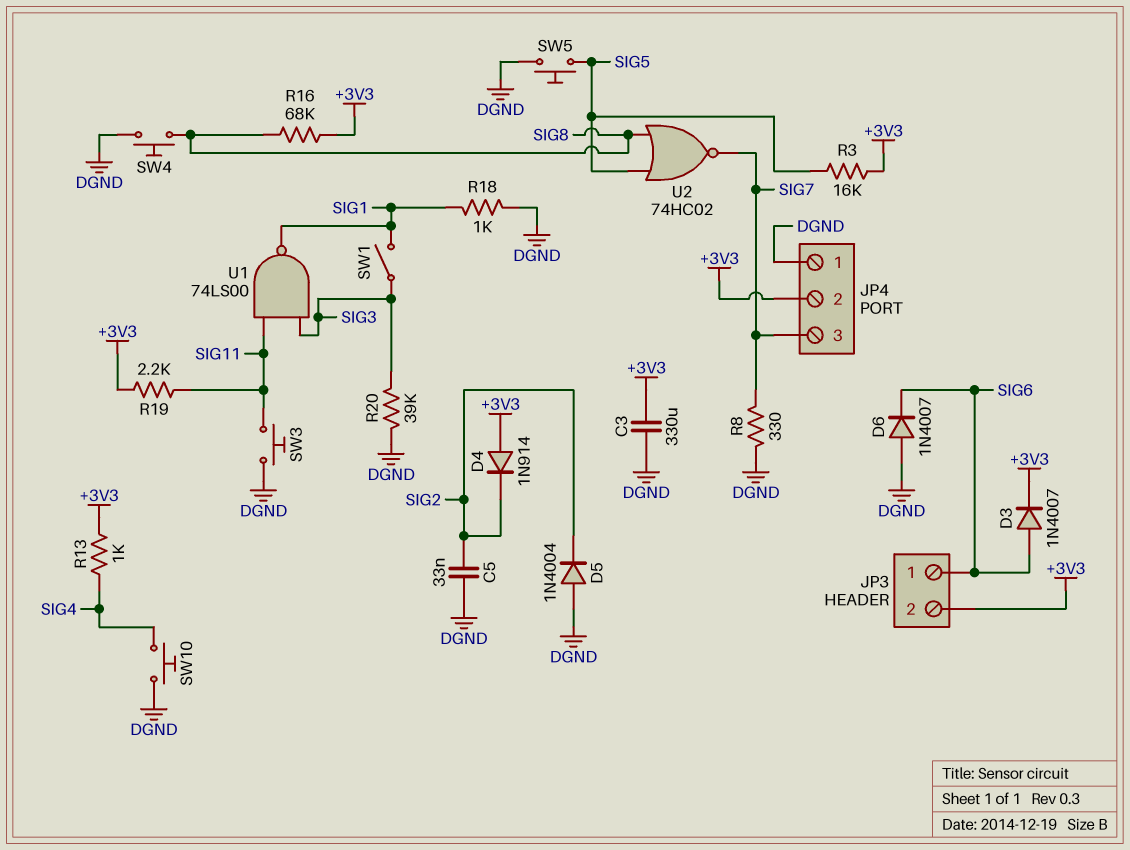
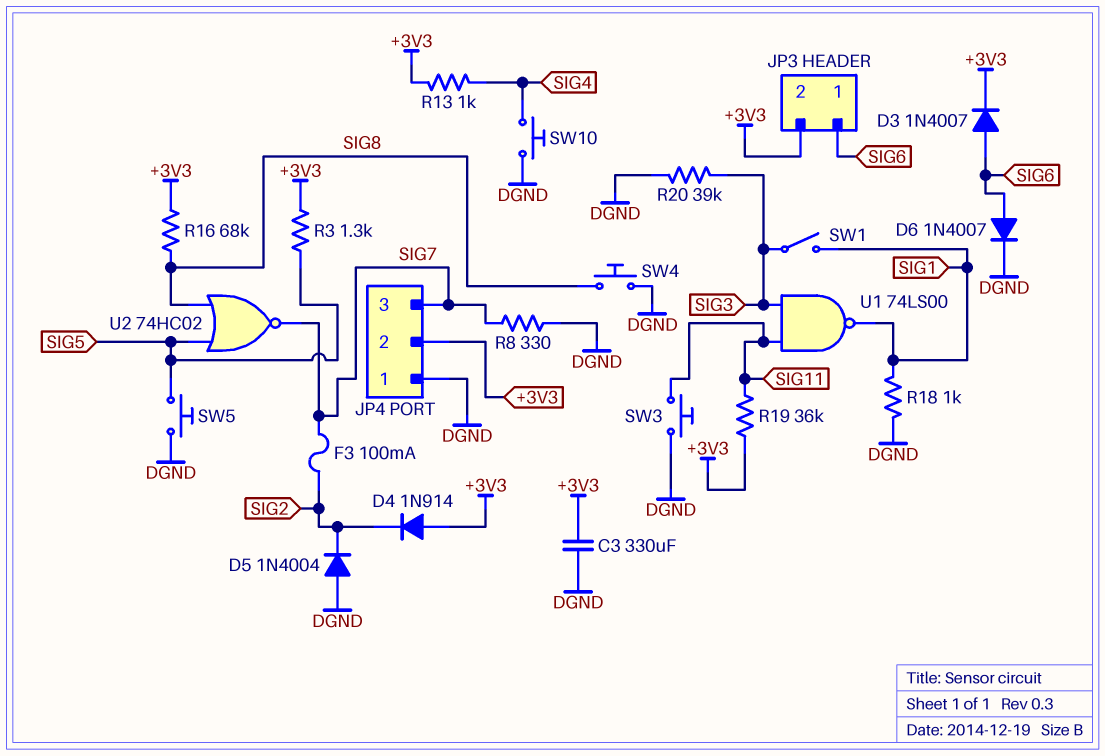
C5: 33nF (DGND, SIG2) -> none
D6: diode 1N4007 (A DGND, K SIG6) -> diode 1N4007 (A SIG6, K DGND)
F3: none -> 100mA (SIG2, SIG7)
R3: 16k (+3V3, SIG5) -> 1.3k (+3V3, SIG5)
R19: 2.2k (+3V3, SIG11) -> 36k (+3V3, SIG11)

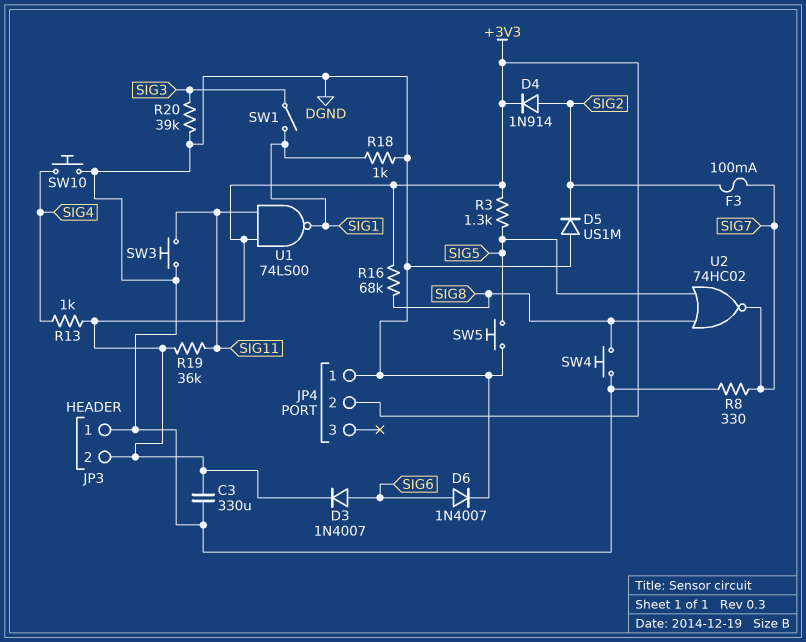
D4: diode 1N914 (A +3V3, K SIG2) -> diode 1N914 (A SIG2, K +3V3)
D5: diode 1N4004 (A DGND, K SIG2) -> diode US1M (A DGND, K SIG2)
JP3 pin 1: SIG6 -> DGND
JP4 pin 3: SIG7 -> none
U1: NAND 74LS00 (in SIG3, in SIG11, out SIG1) -> NAND 74LS00 (in +3V3, in SIG11, out SIG1)

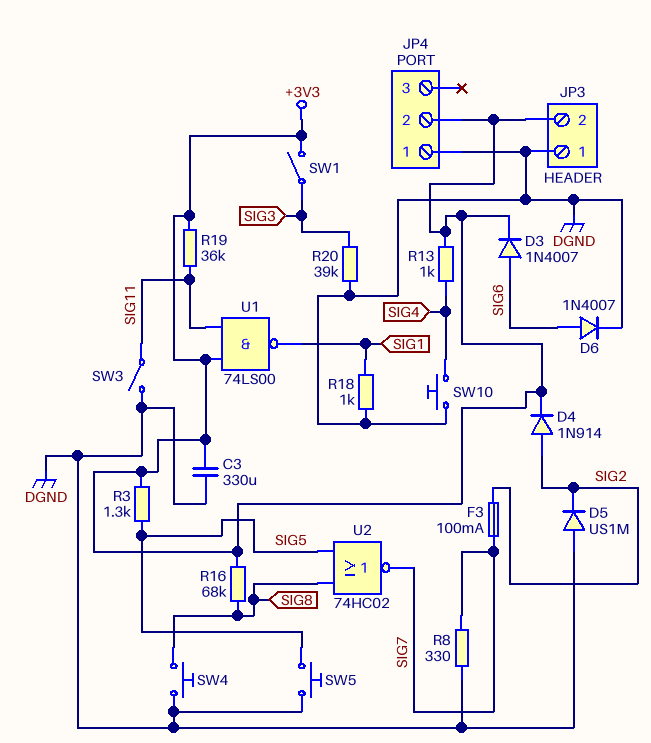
SW1: switch (SIG1, SIG3) -> switch (+3V3, SIG3)
SW3: button (DGND, SIG11) -> switch (DGND, SIG11)

